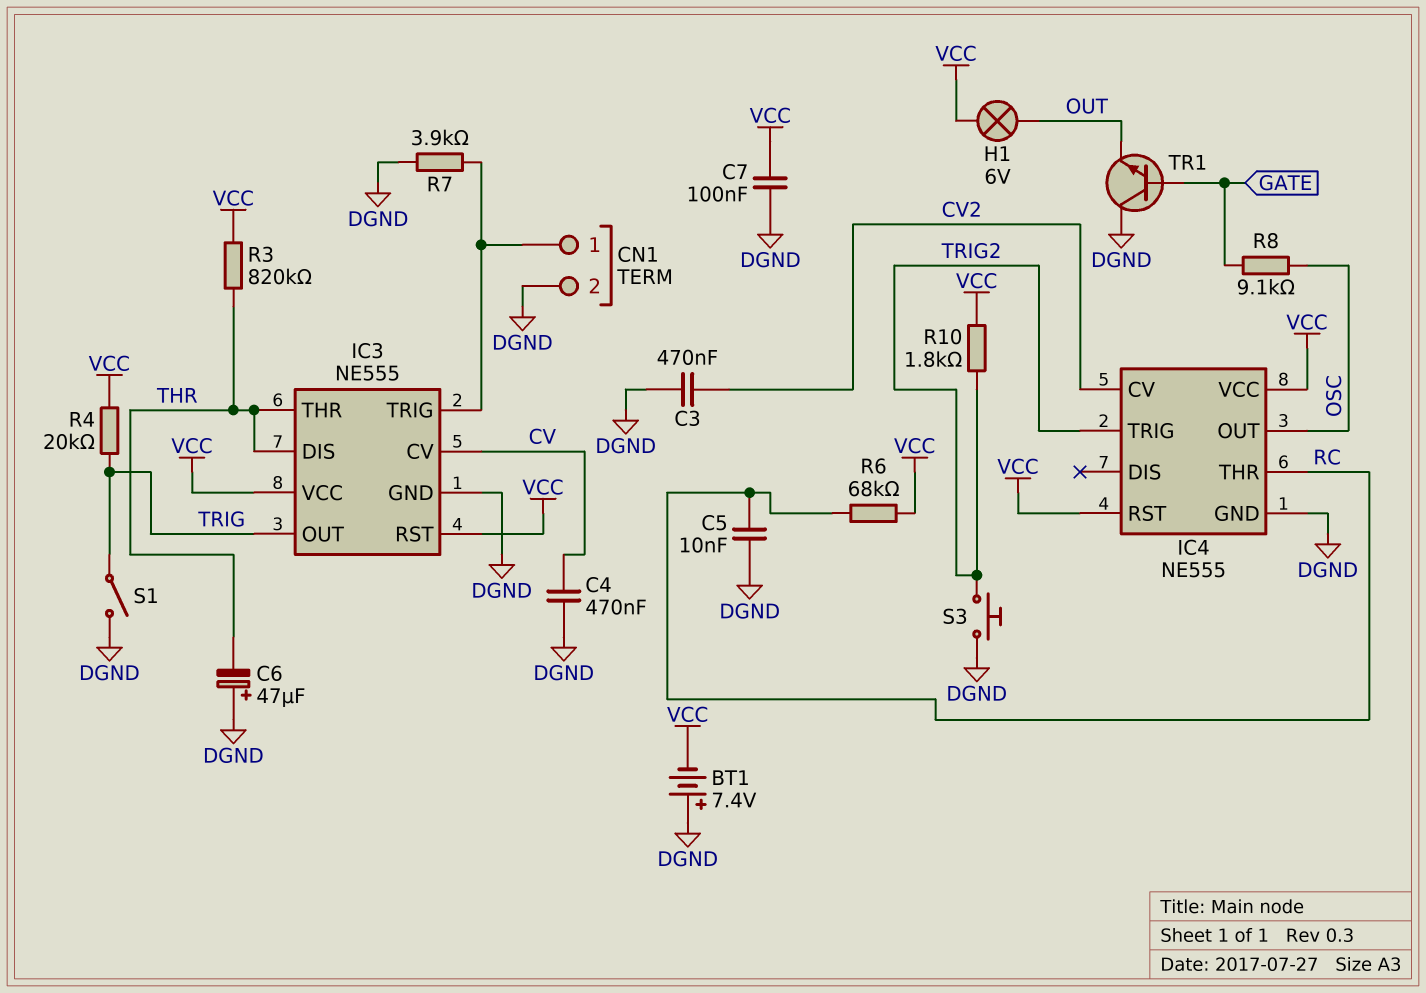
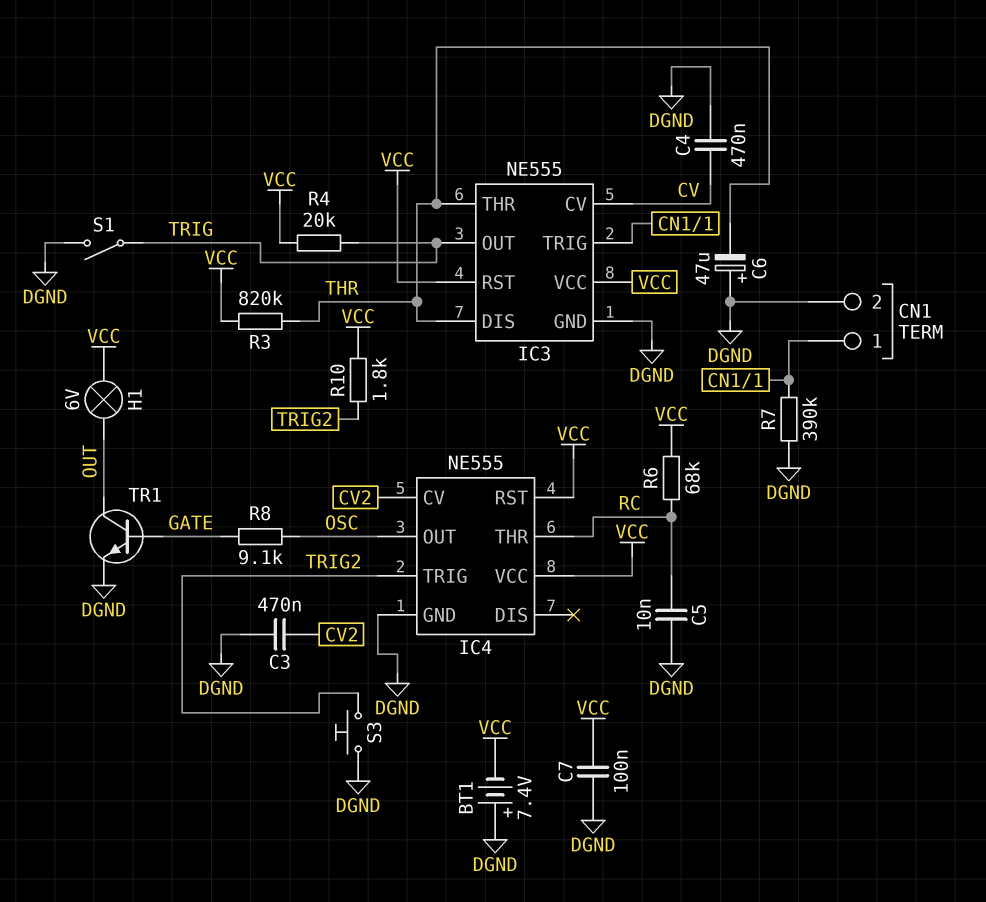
R7: 3.9k (CN1/1, DGND) -> 390k (CN1/1, DGND)
TR1: NPN (B GATE, C DGND, E OUT) -> NPN (B GATE, C OUT, E DGND)

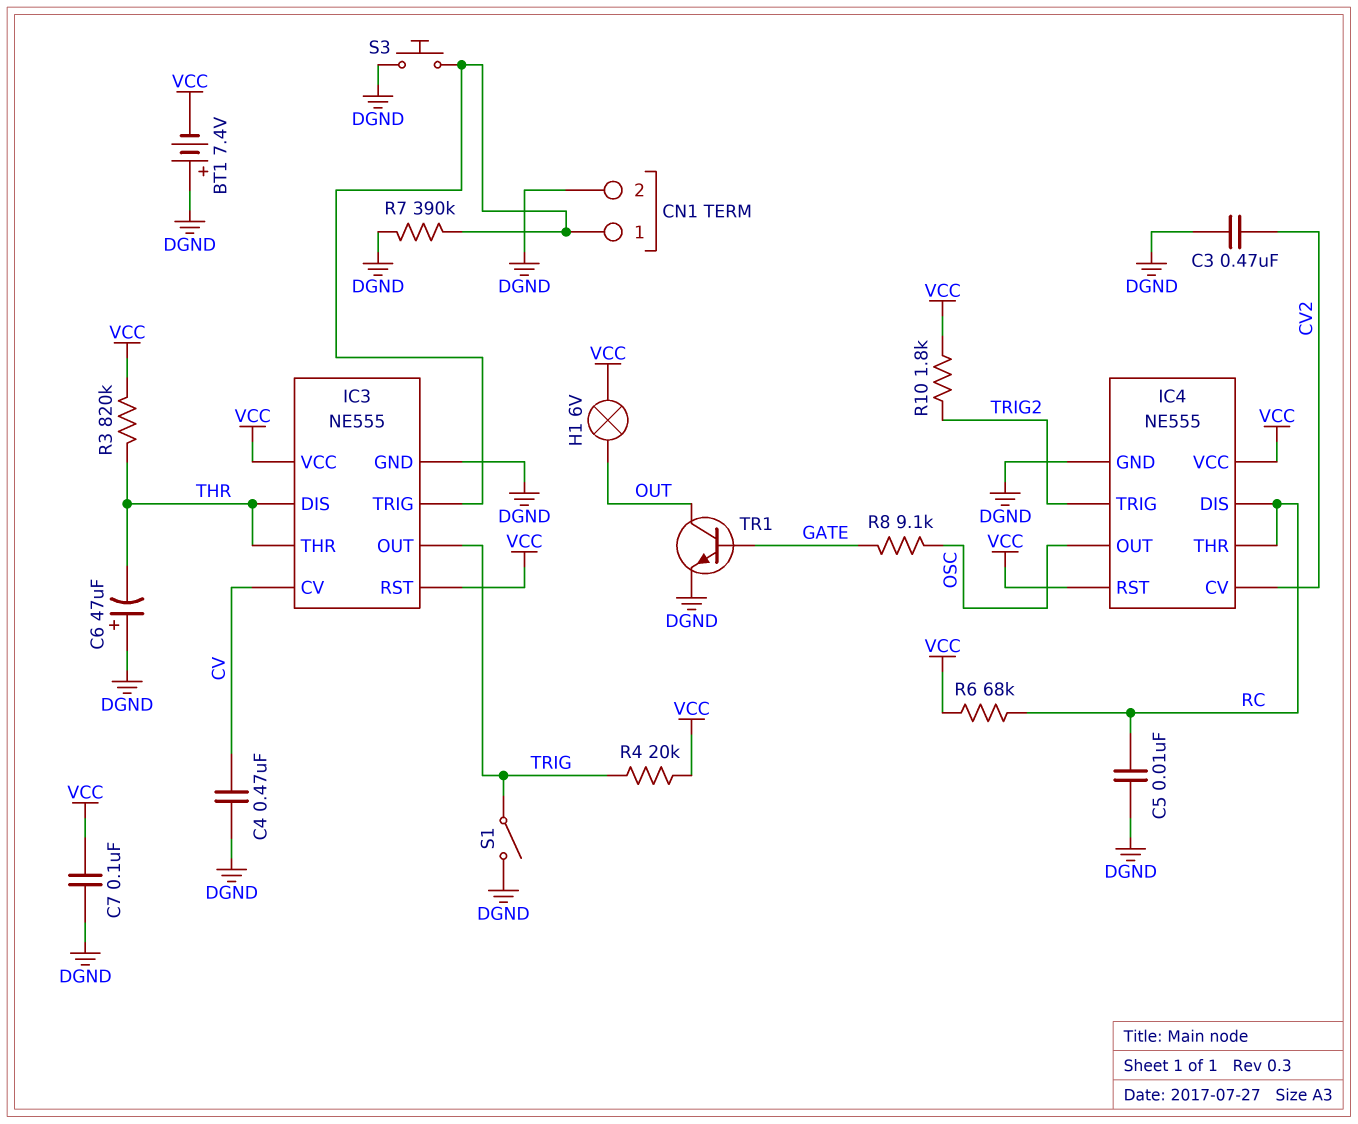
IC4 pin DIS: none -> RC
S3: button (DGND, TRIG2) -> button (CN1/1, DGND)

